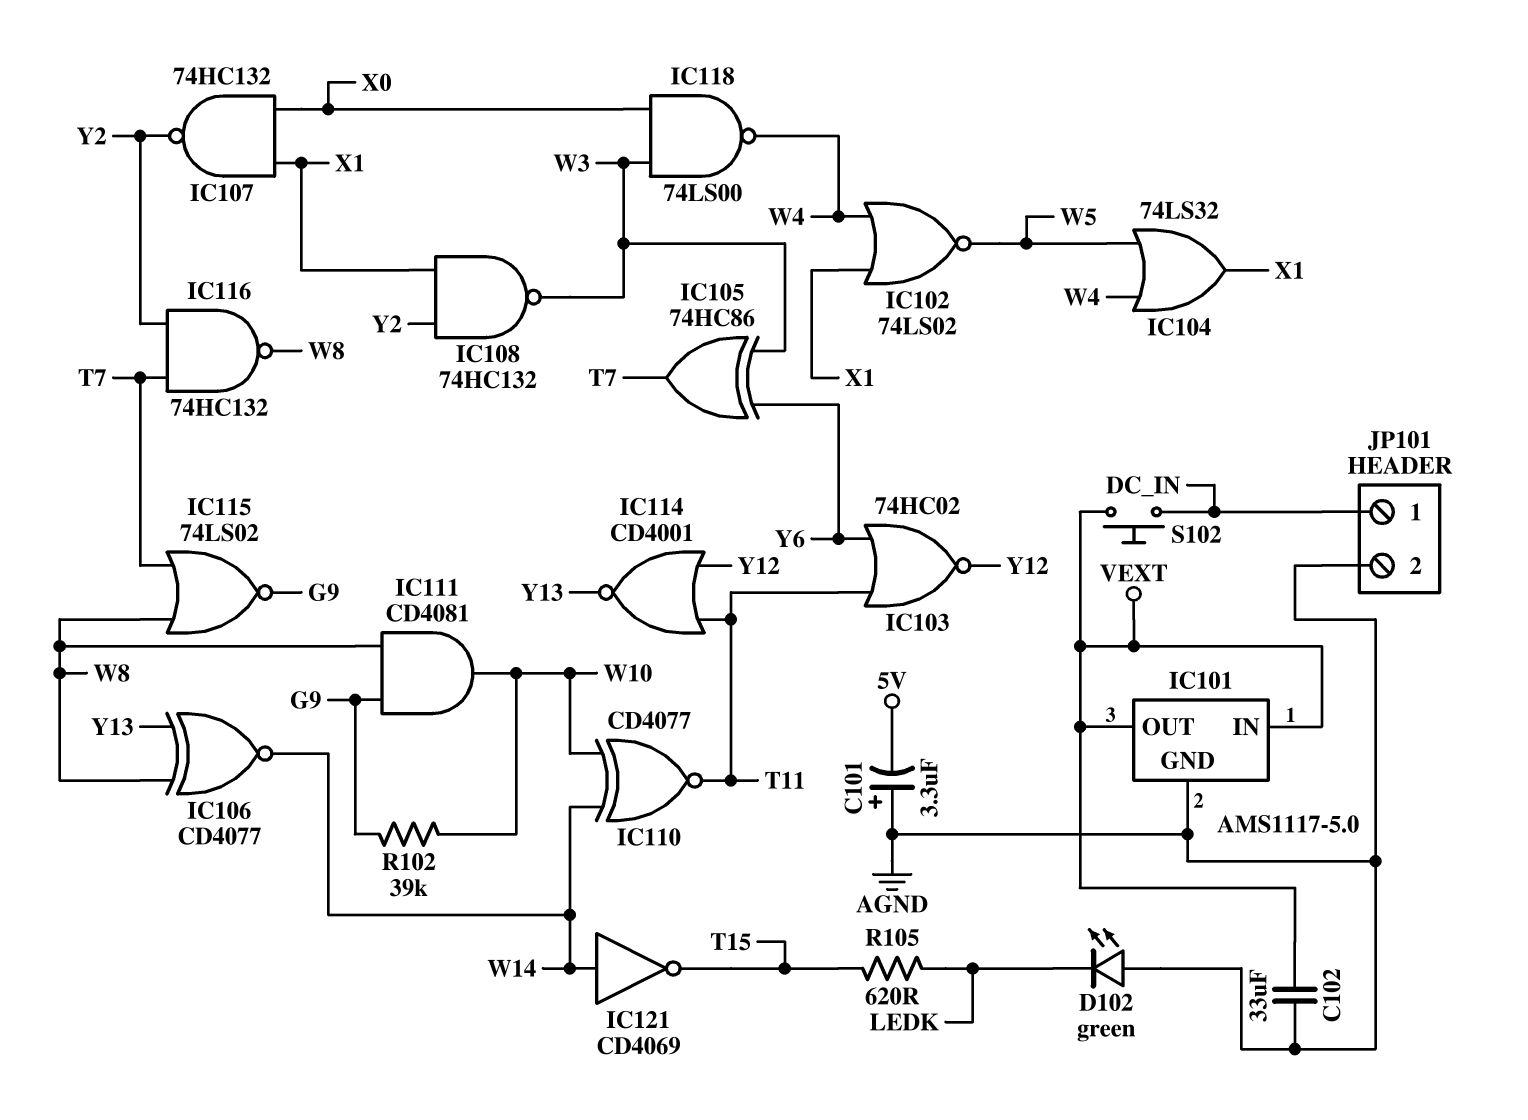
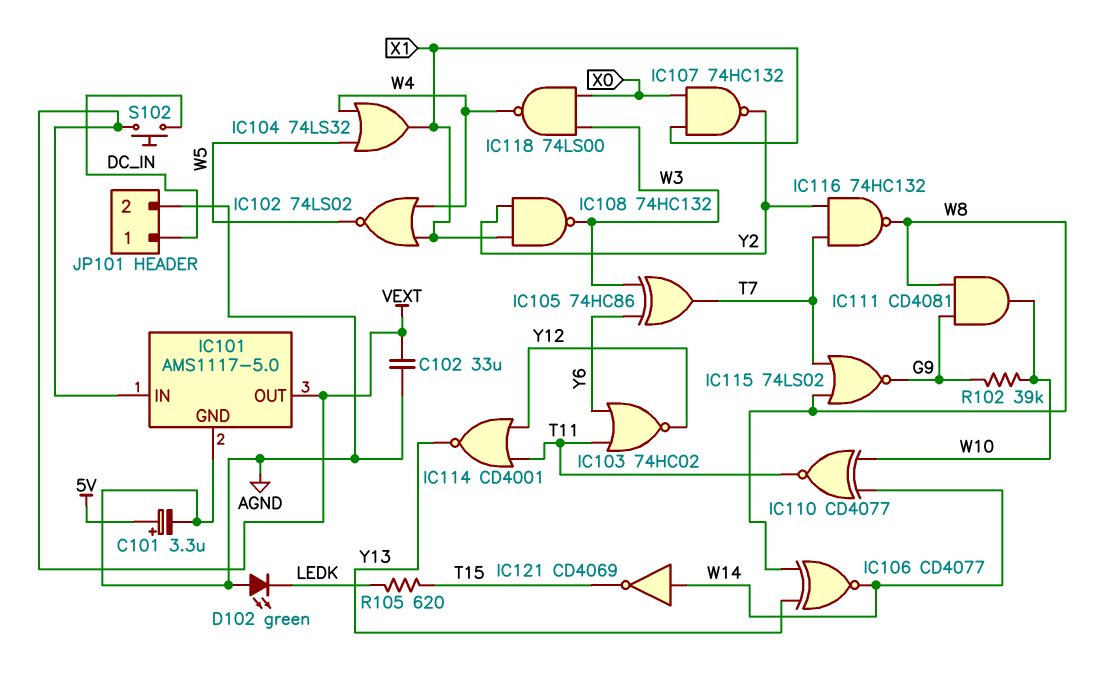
C101: 3.3uF (plus AGND, minus 5V) -> 3.3uF (plus 5V, minus AGND)

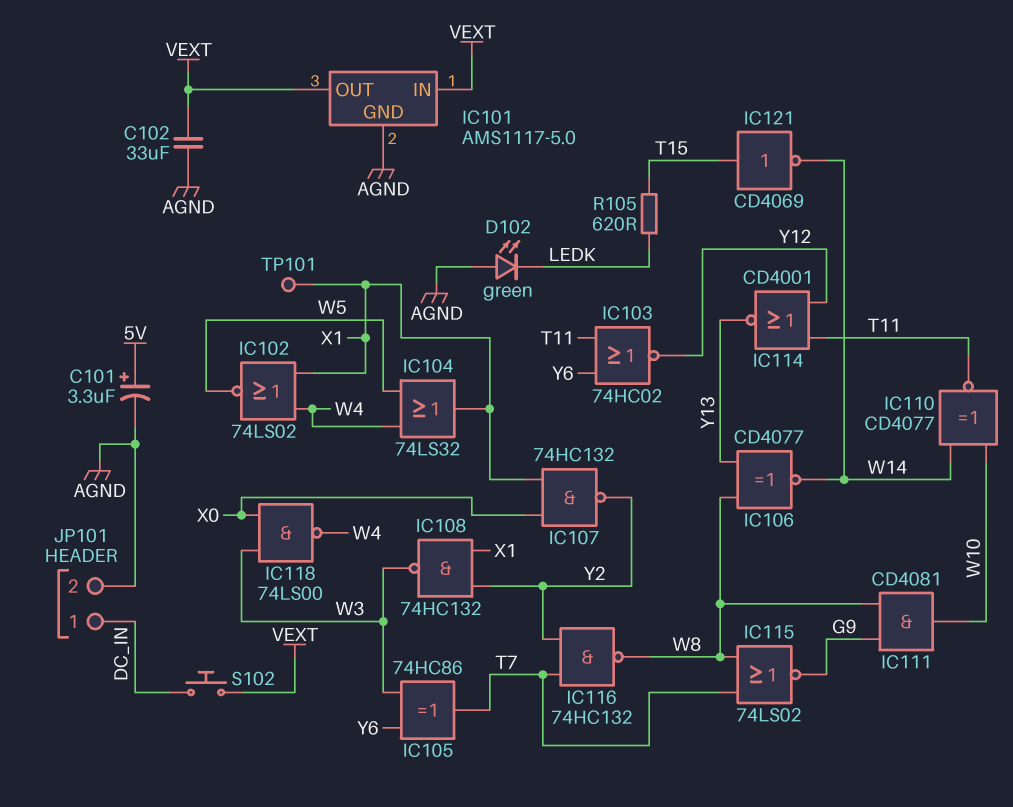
IC121: NOT CD4069 (in W14, out T15) -> NOT CD4069 (in T15, out W14)
R102: 39k (G9, W10) -> none
TP101: none -> test point (X1)

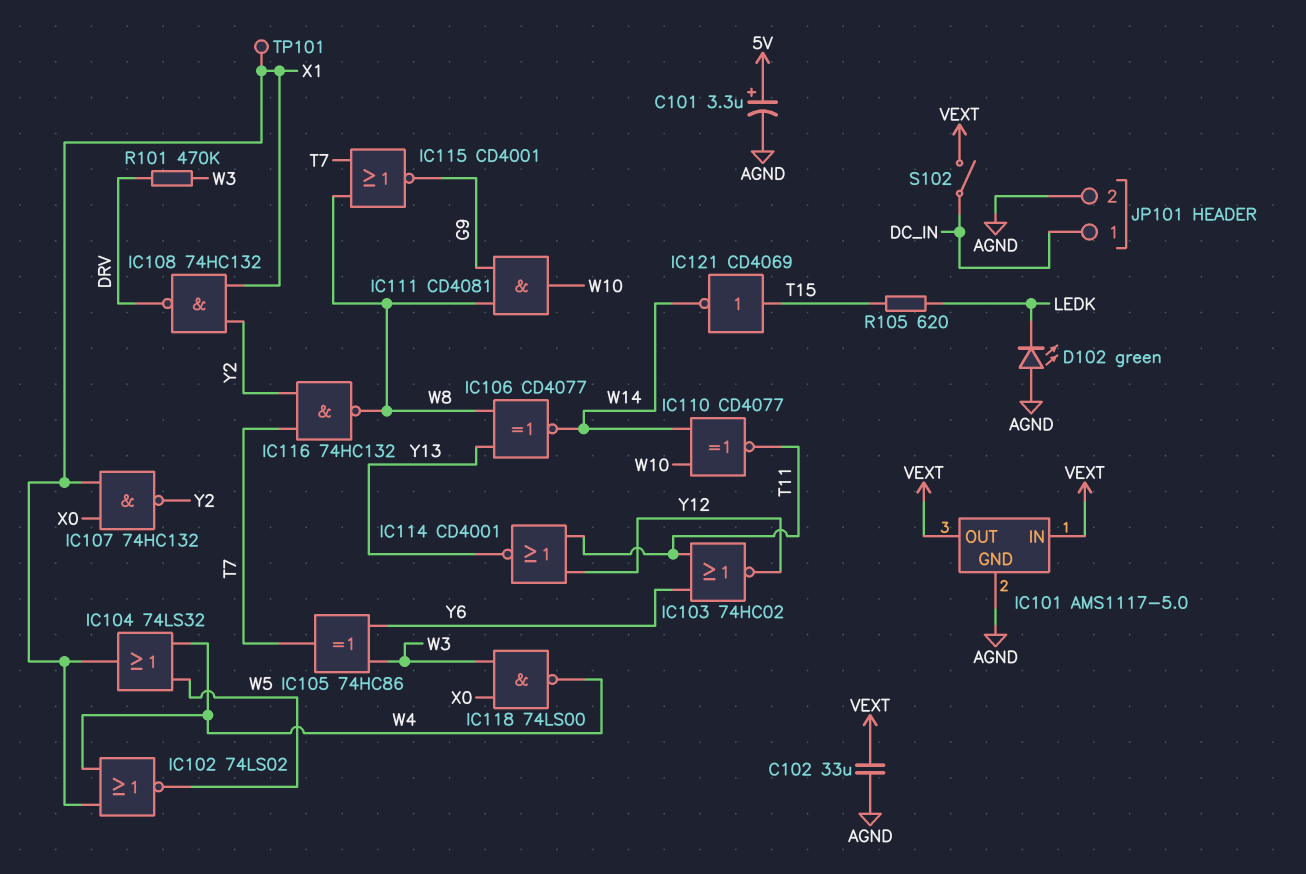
IC108: NAND 74HC132 (in X1, in Y2, out W3) -> NAND 74HC132 (in X1, in Y2, out DRV)
IC115: NOR 74LS02 (in T7, in W8, out G9) -> NOR CD4001 (in T7, in W8, out G9)
R101: none -> 470k (DRV, W3)
S102: button (DC_IN, VEXT) -> switch (DC_IN, VEXT)

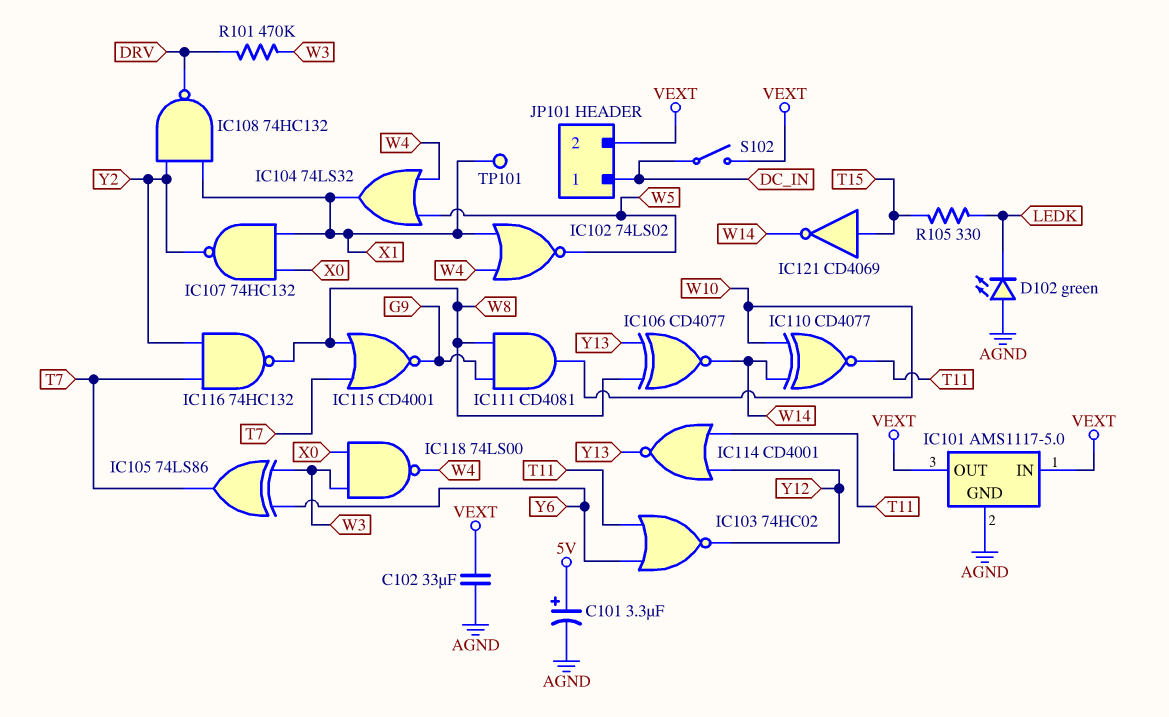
IC105: XOR 74HC86 (in W3, in Y6, out T7) -> XOR 74LS86 (in W3, in Y6, out T7)
JP101 pin 2: AGND -> VEXT
R105: 620 (LEDK, T15) -> 330 (LEDK, T15)

